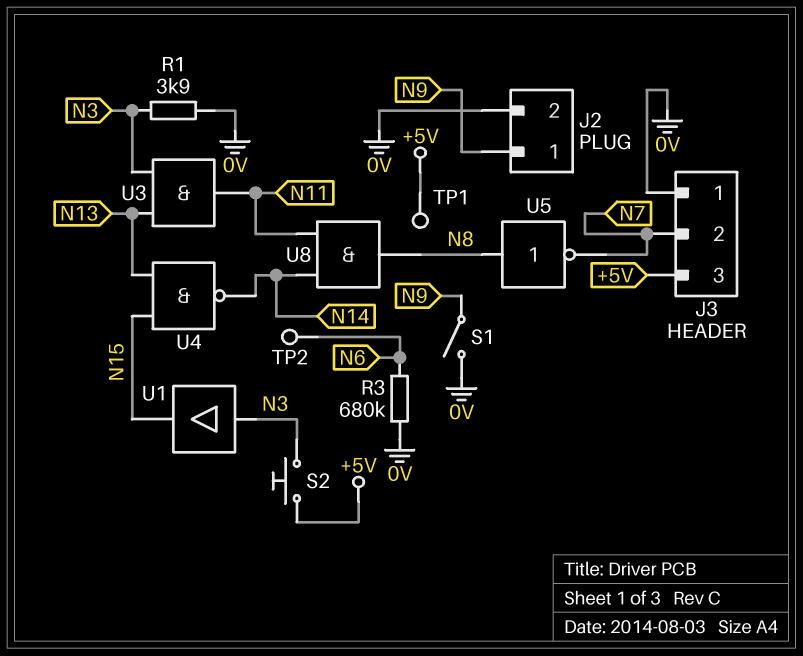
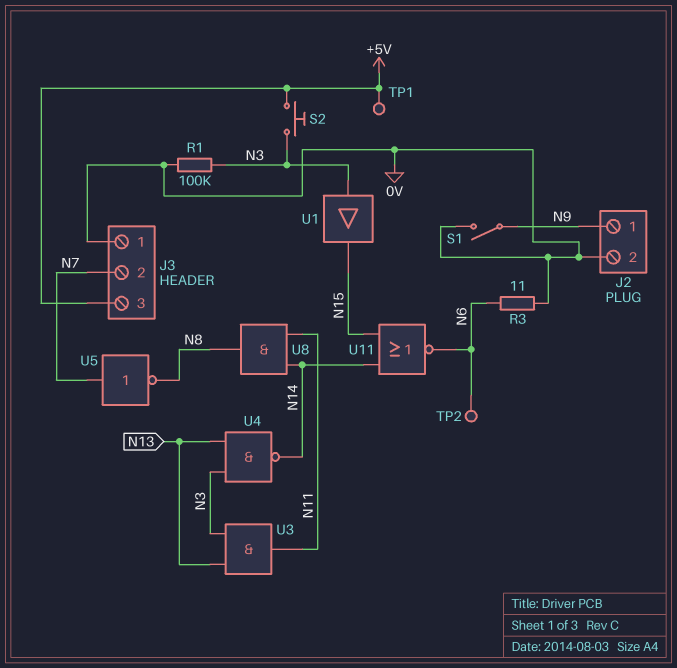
R1: 3.9k (0V, N3) -> 100k (0V, N3)
R3: 680k (0V, N6) -> 11 (0V, N6)
U4: NAND (in N13, in N15, out N14) -> NAND (in N3, in N13, out N14)
U5: NOT (in N8, out N7) -> NOT (in N7, out N8)
U11: none -> NOR (in N14, in N15, out N6)

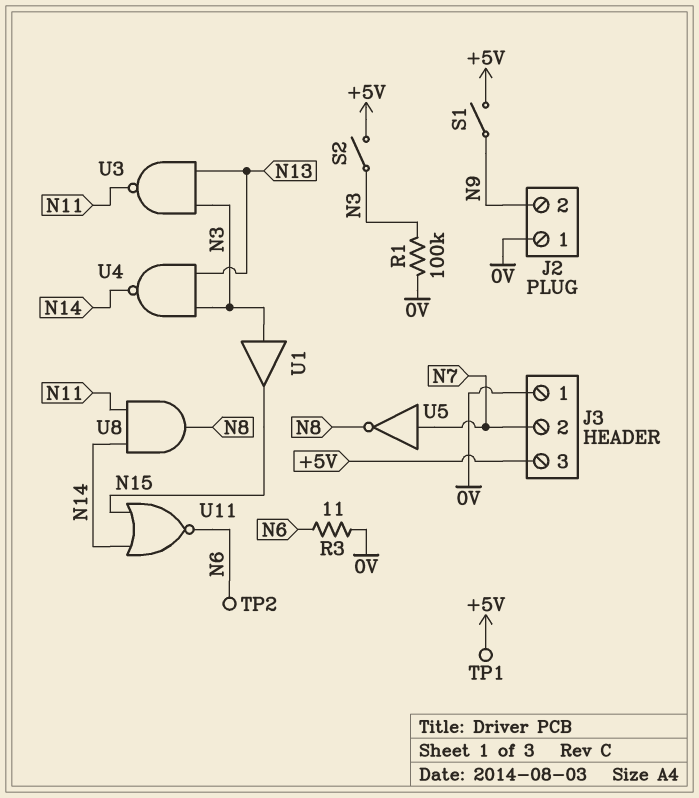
J2 pin 1: N9 -> 0V
J2 pin 2: 0V -> N9
S1: switch (0V, N9) -> switch (+5V, N9)
S2: button (+5V, N3) -> switch (+5V, N3)
U3: AND (in N3, in N13, out N11) -> NAND (in N3, in N13, out N11)

